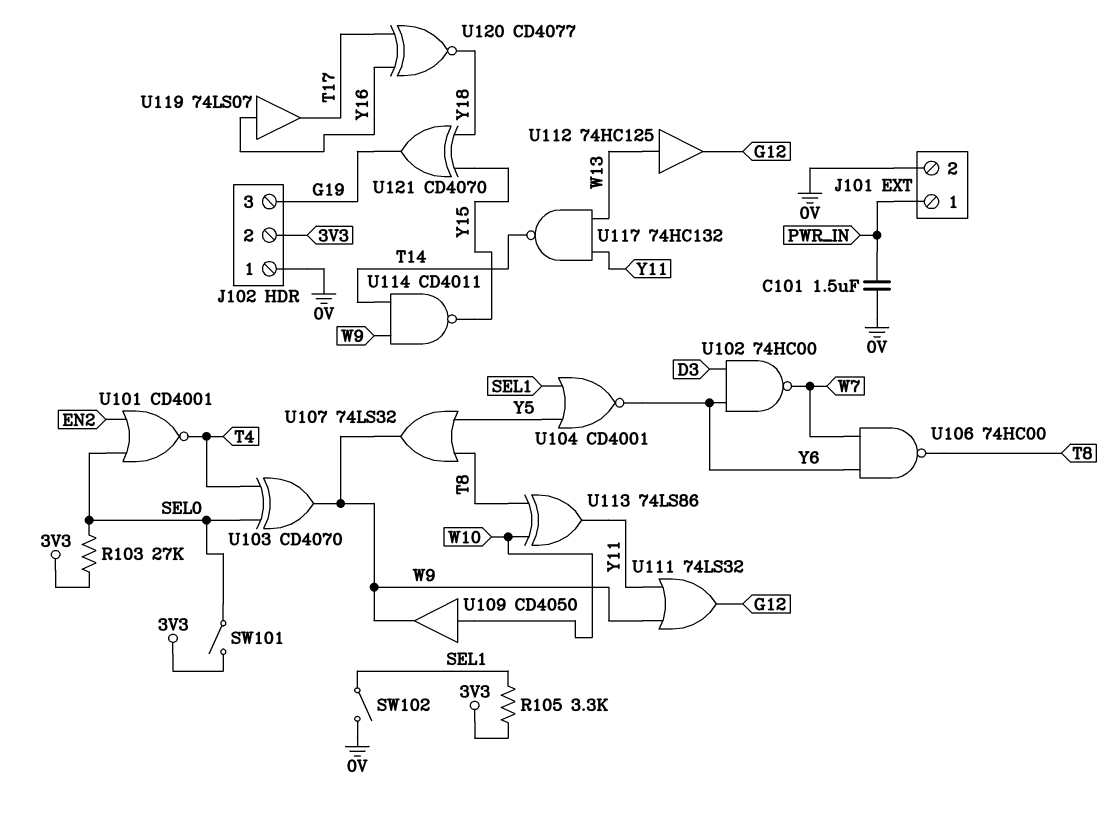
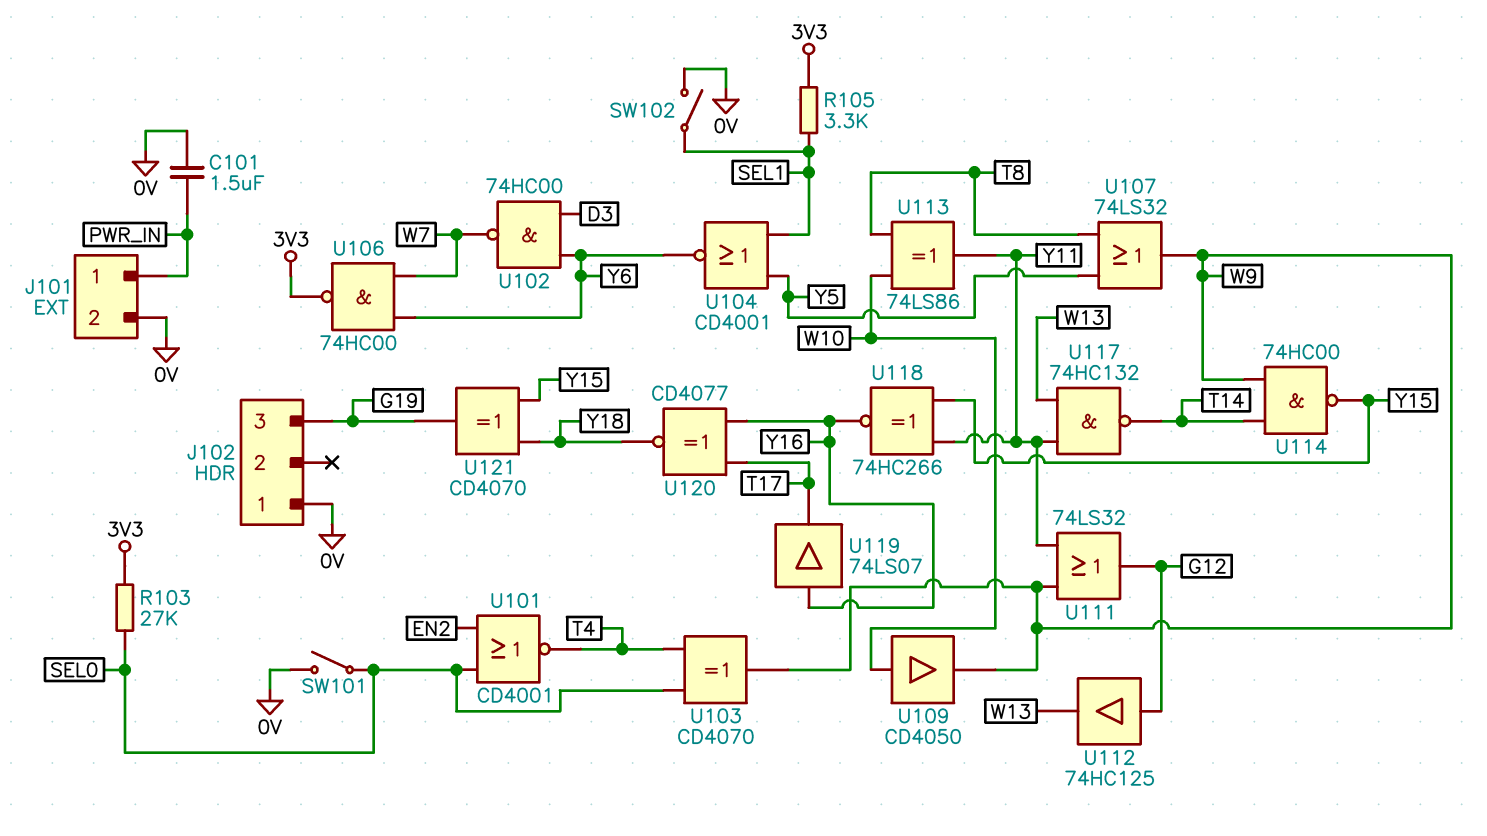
J102 pin 2: 3V3 -> none
SW101: switch (3V3, SEL0) -> switch (0V, SEL0)
U106: NAND 74HC00 (in W7, in Y6, out T8) -> NAND 74HC00 (in W7, in Y6, out 3V3)
U112: buffer 74HC125 (in W13, out G12) -> buffer 74HC125 (in G12, out W13)
U114: NAND CD4011 (in T14, in W9, out Y15) -> NAND 74HC00 (in T14, in W9, out Y15)
U118: none -> XNOR 74HC266 (in Y11, in Y15, out Y16)

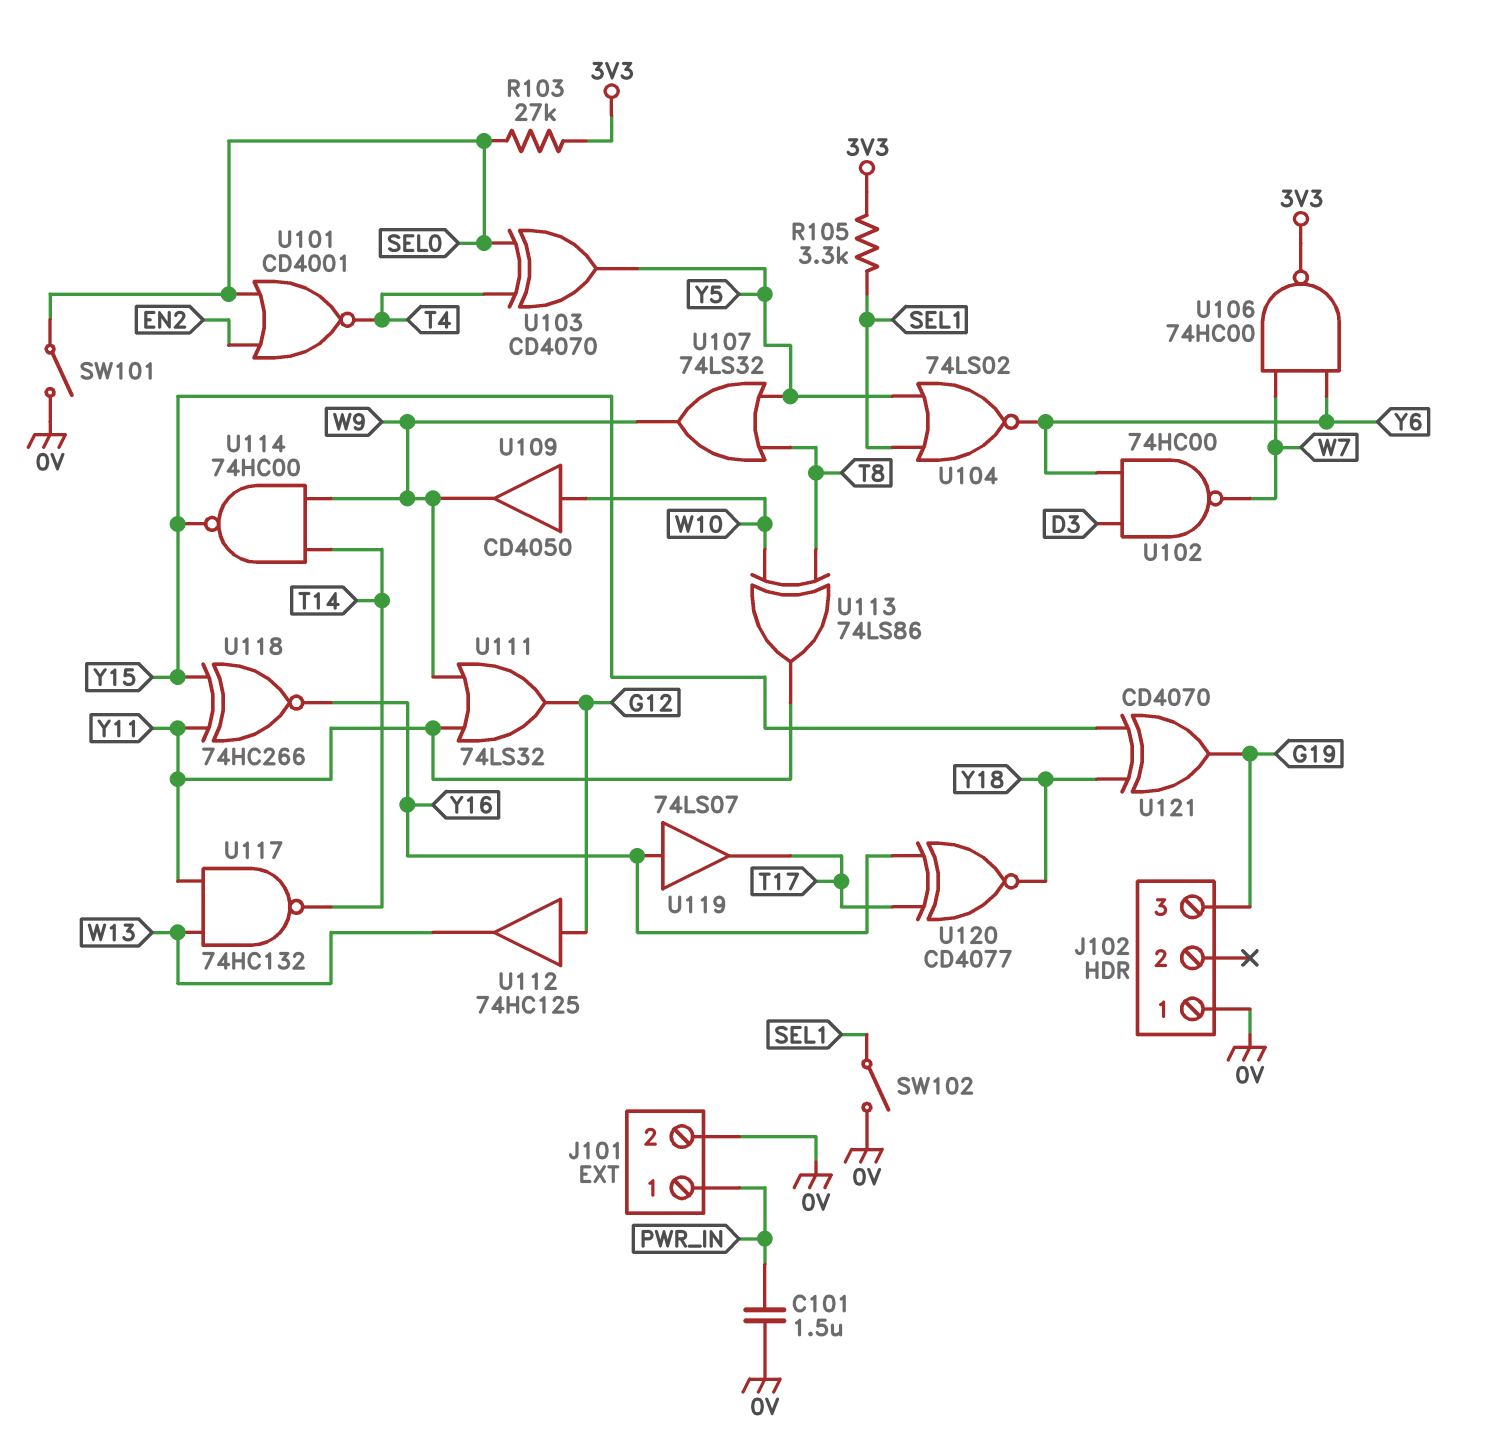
U103: XOR CD4070 (in SEL0, in T4, out W9) -> XOR CD4070 (in SEL0, in T4, out Y5)
U104: NOR CD4001 (in SEL1, in Y5, out Y6) -> NOR 74LS02 (in SEL1, in Y5, out Y6)

